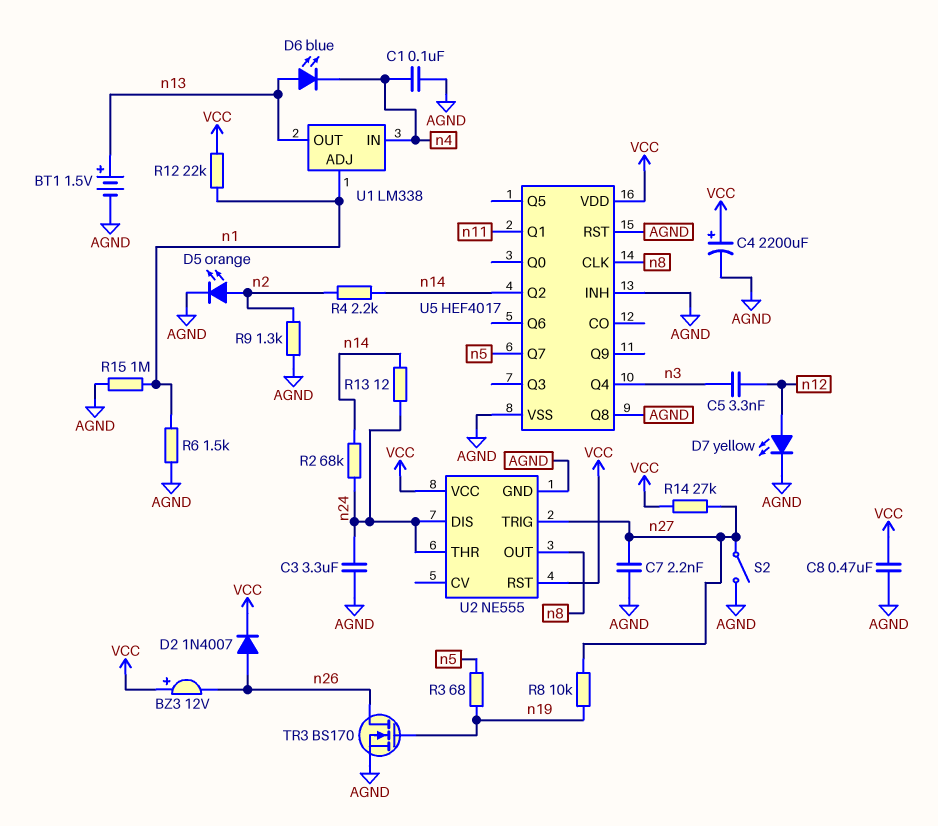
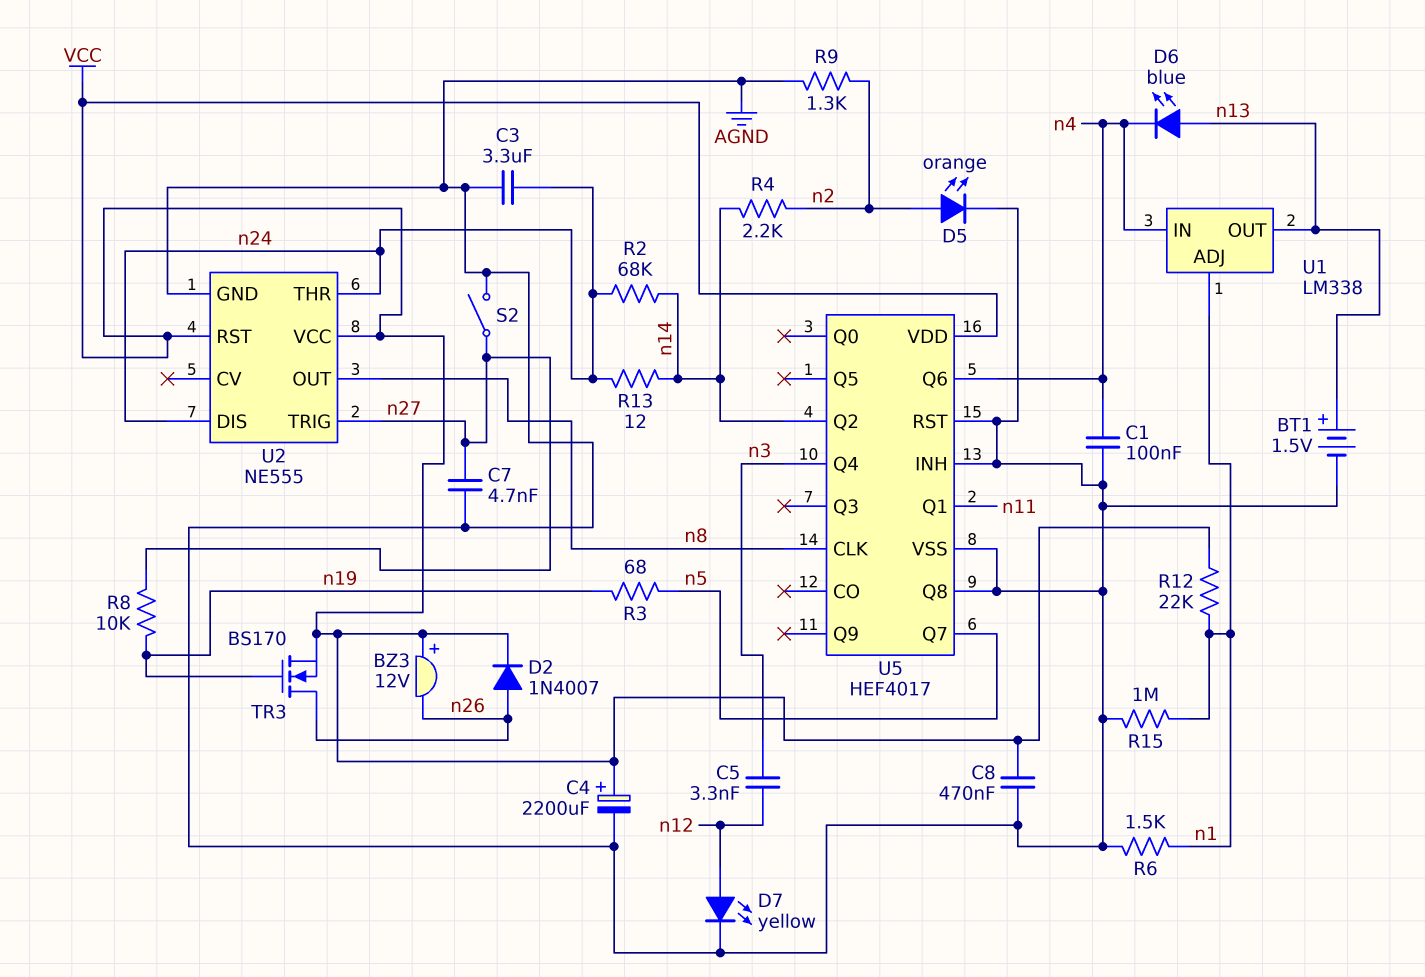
C7: 2.2nF (AGND, n27) -> 4.7nF (AGND, n27)
R14: 27k (VCC, n27) -> none
TR3: NMOS BS170 (G n19, D n26, S AGND) -> NMOS BS170 (G n19, D n26, S VCC)
U5 pin Q6: none -> n4

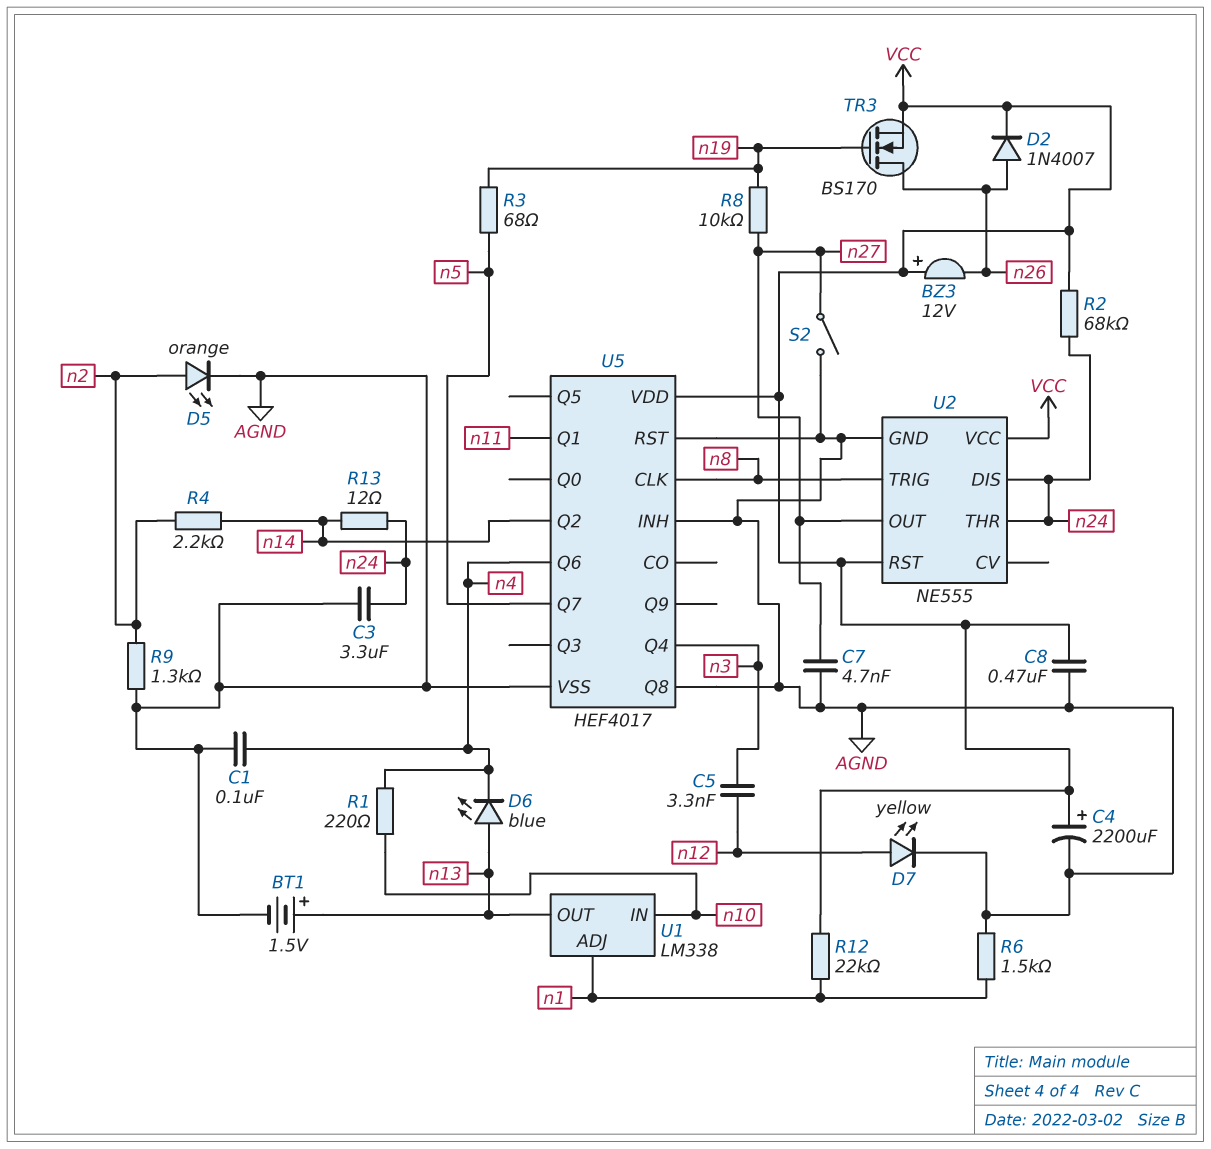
R1: none -> 220 (n4, n10)
R2: 68k (n14, n24) -> 68k (VCC, n24)
R15: 1M (AGND, n1) -> none
U1 pin IN: n4 -> n10
U2 pin OUT: n8 -> n27
U2 pin TRIG: n27 -> n8

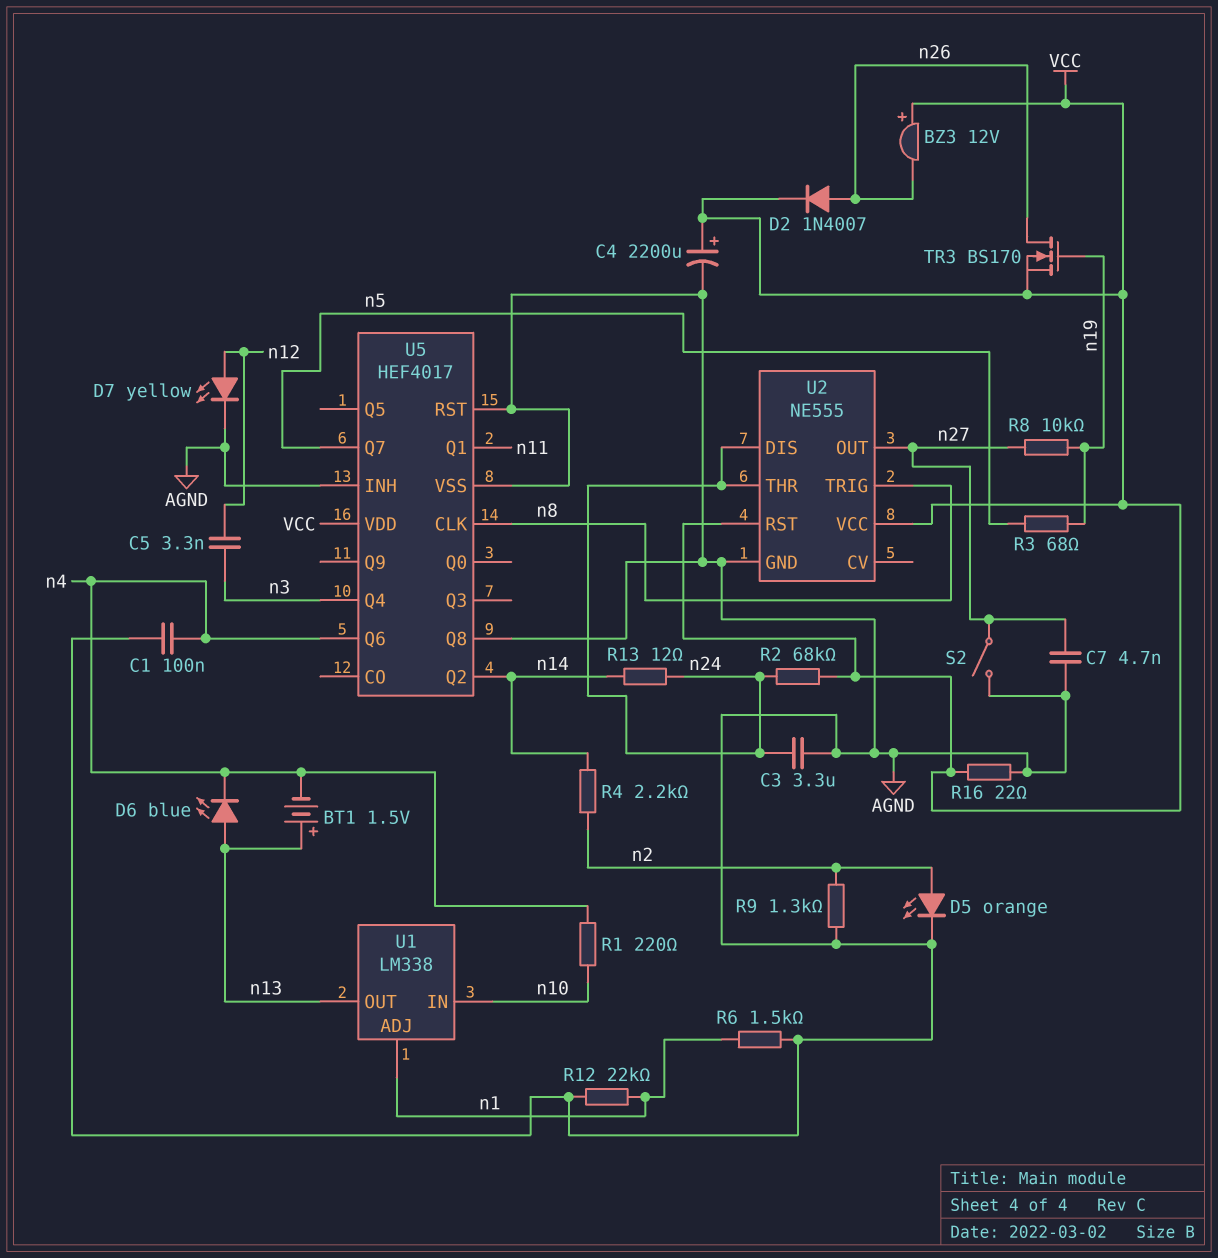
BT1: 1.5V (plus n13, minus AGND) -> 1.5V (plus n13, minus n4)
C8: 470nF (AGND, VCC) -> none
R12: 22k (VCC, n1) -> 22k (AGND, n1)
R16: none -> 22 (AGND, VCC)

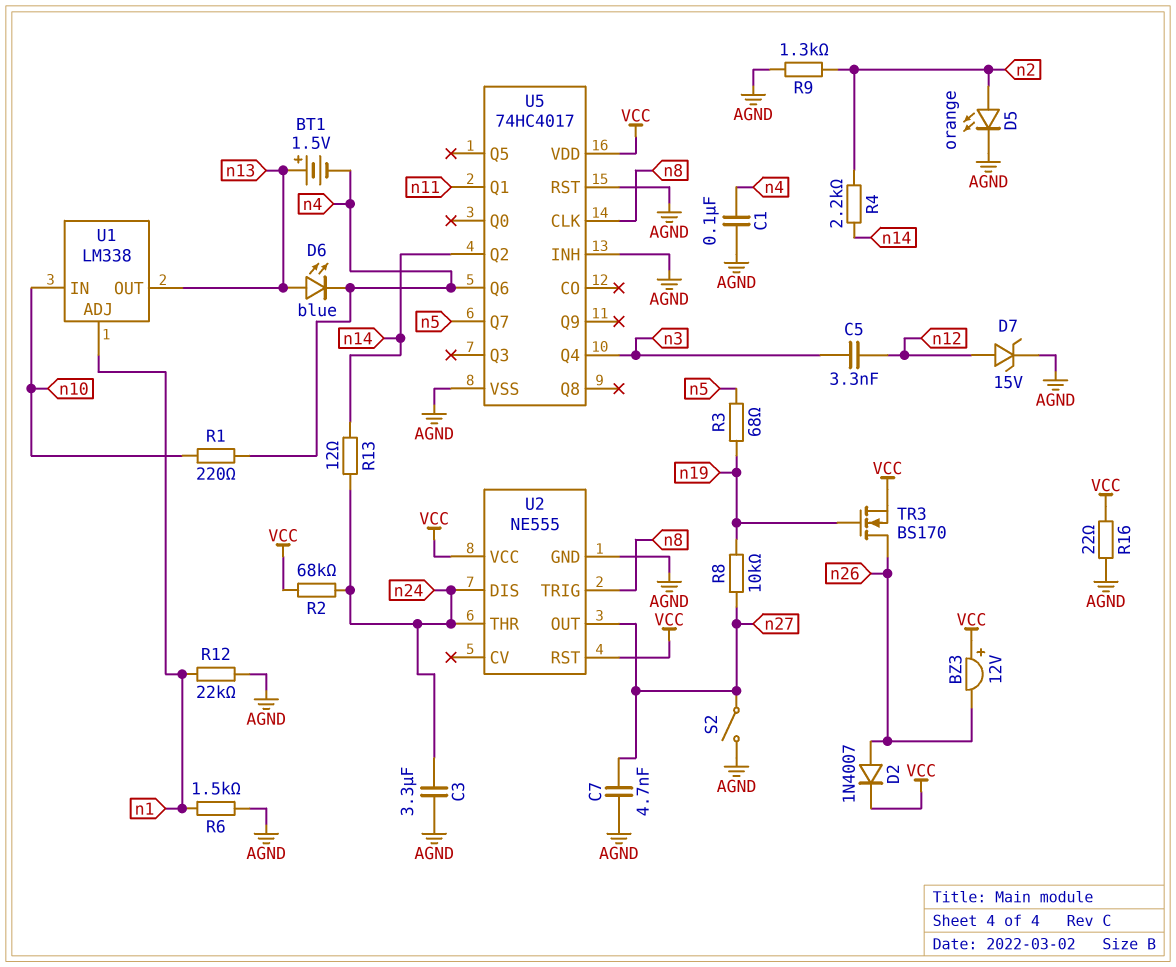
C4: 2200uF (plus VCC, minus AGND) -> none
D7: LED yellow (A n12, K AGND) -> zener 15V (A n12, K AGND)
U5: HEF4017 -> 74HC4017
U5 pin Q8: AGND -> none

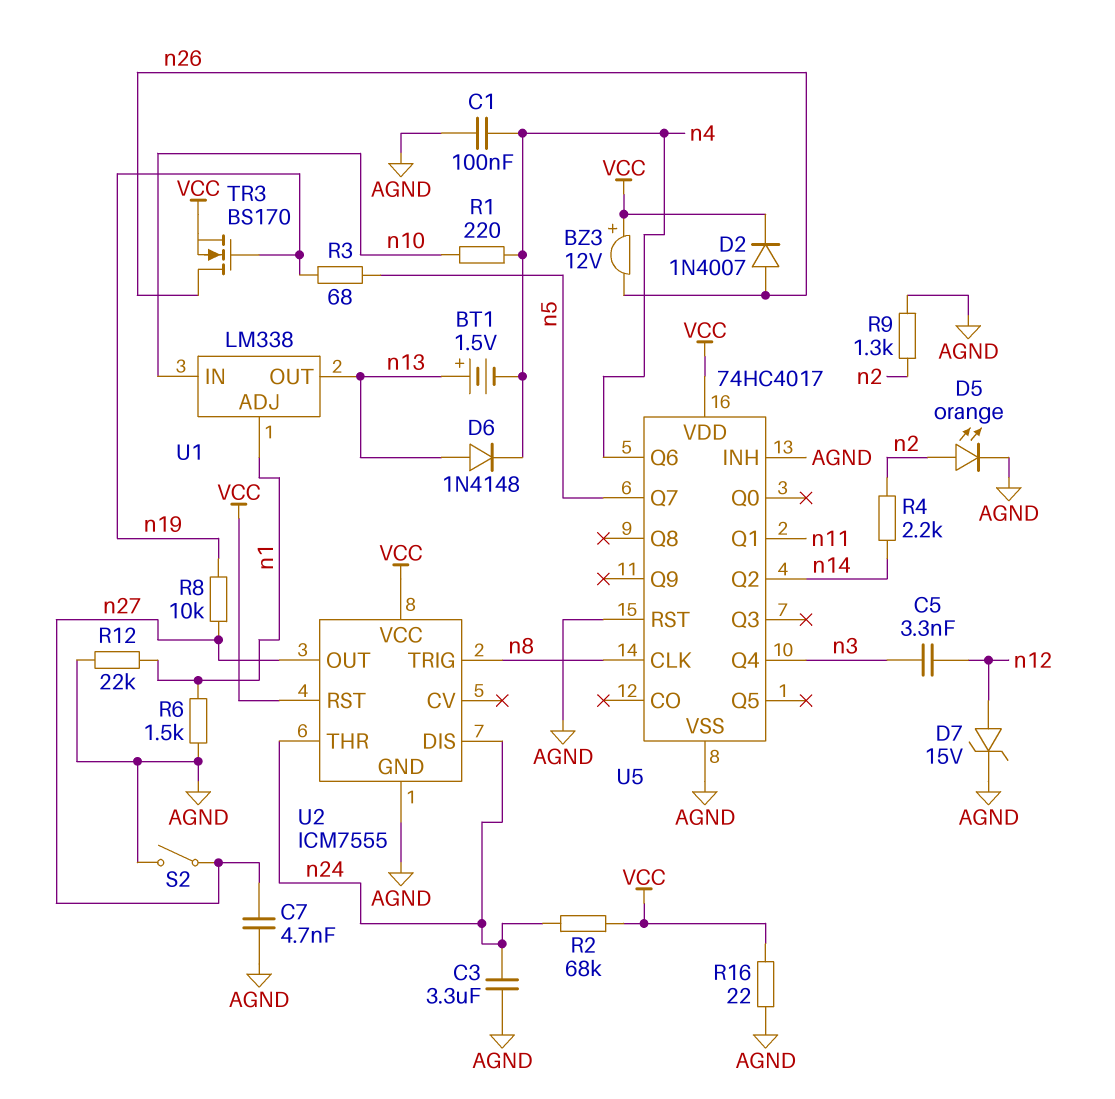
D6: LED blue (A n13, K n4) -> diode 1N4148 (A n13, K n4)
R13: 12 (n14, n24) -> none
U2: NE555 -> ICM7555

